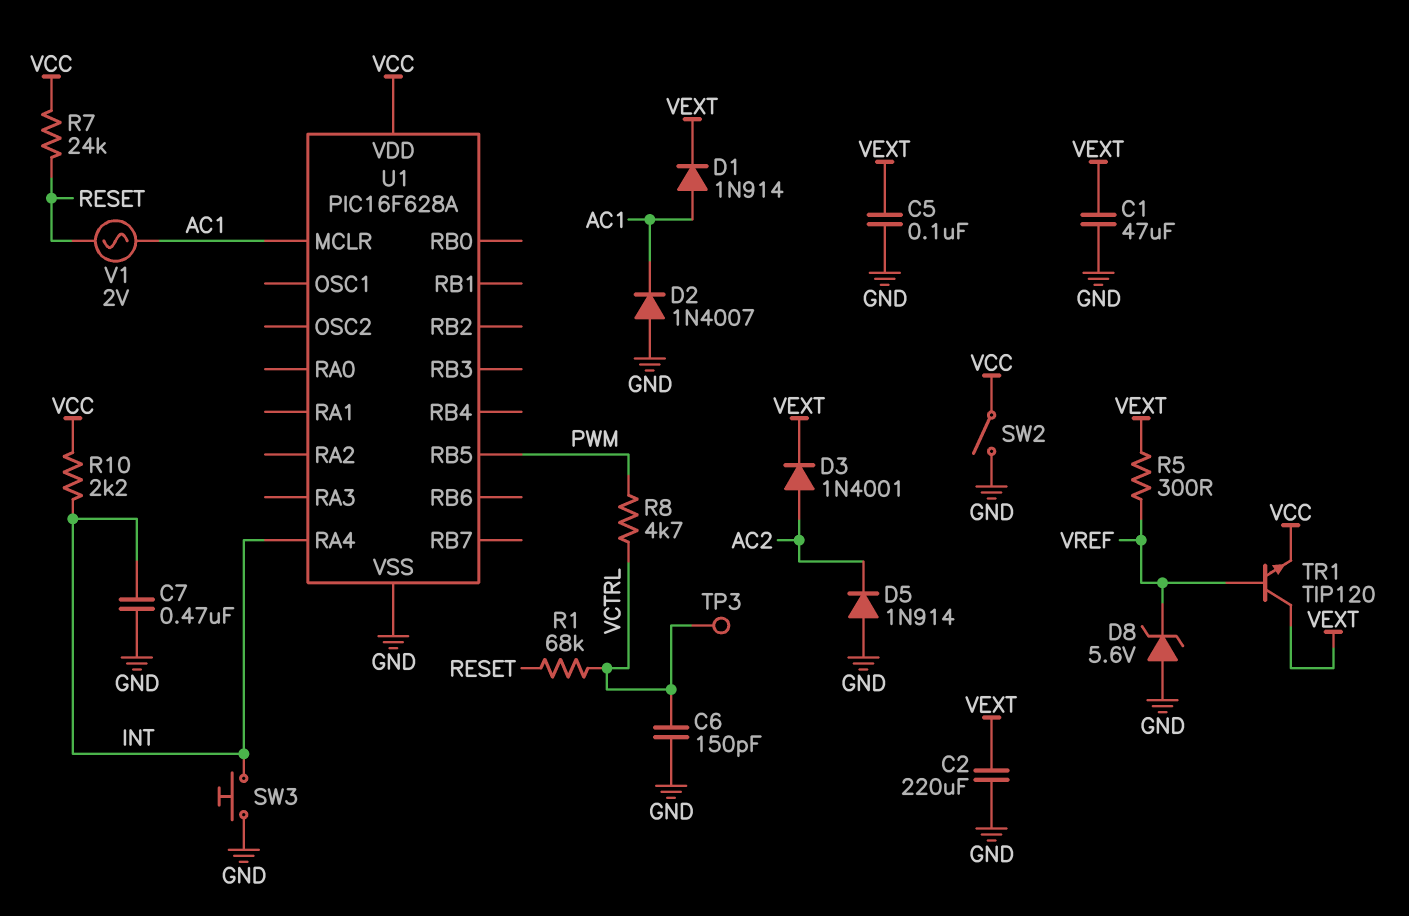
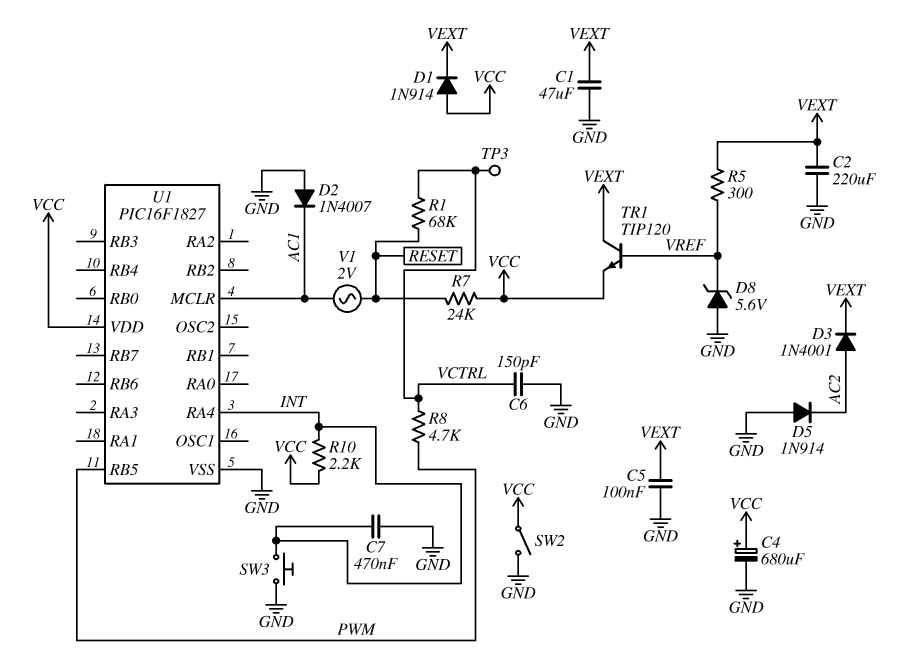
C4: none -> 680uF (plus VCC, minus GND)
D1: diode 1N914 (A AC1, K VEXT) -> diode 1N914 (A VCC, K VEXT)
U1: PIC16F628A -> PIC16F1827

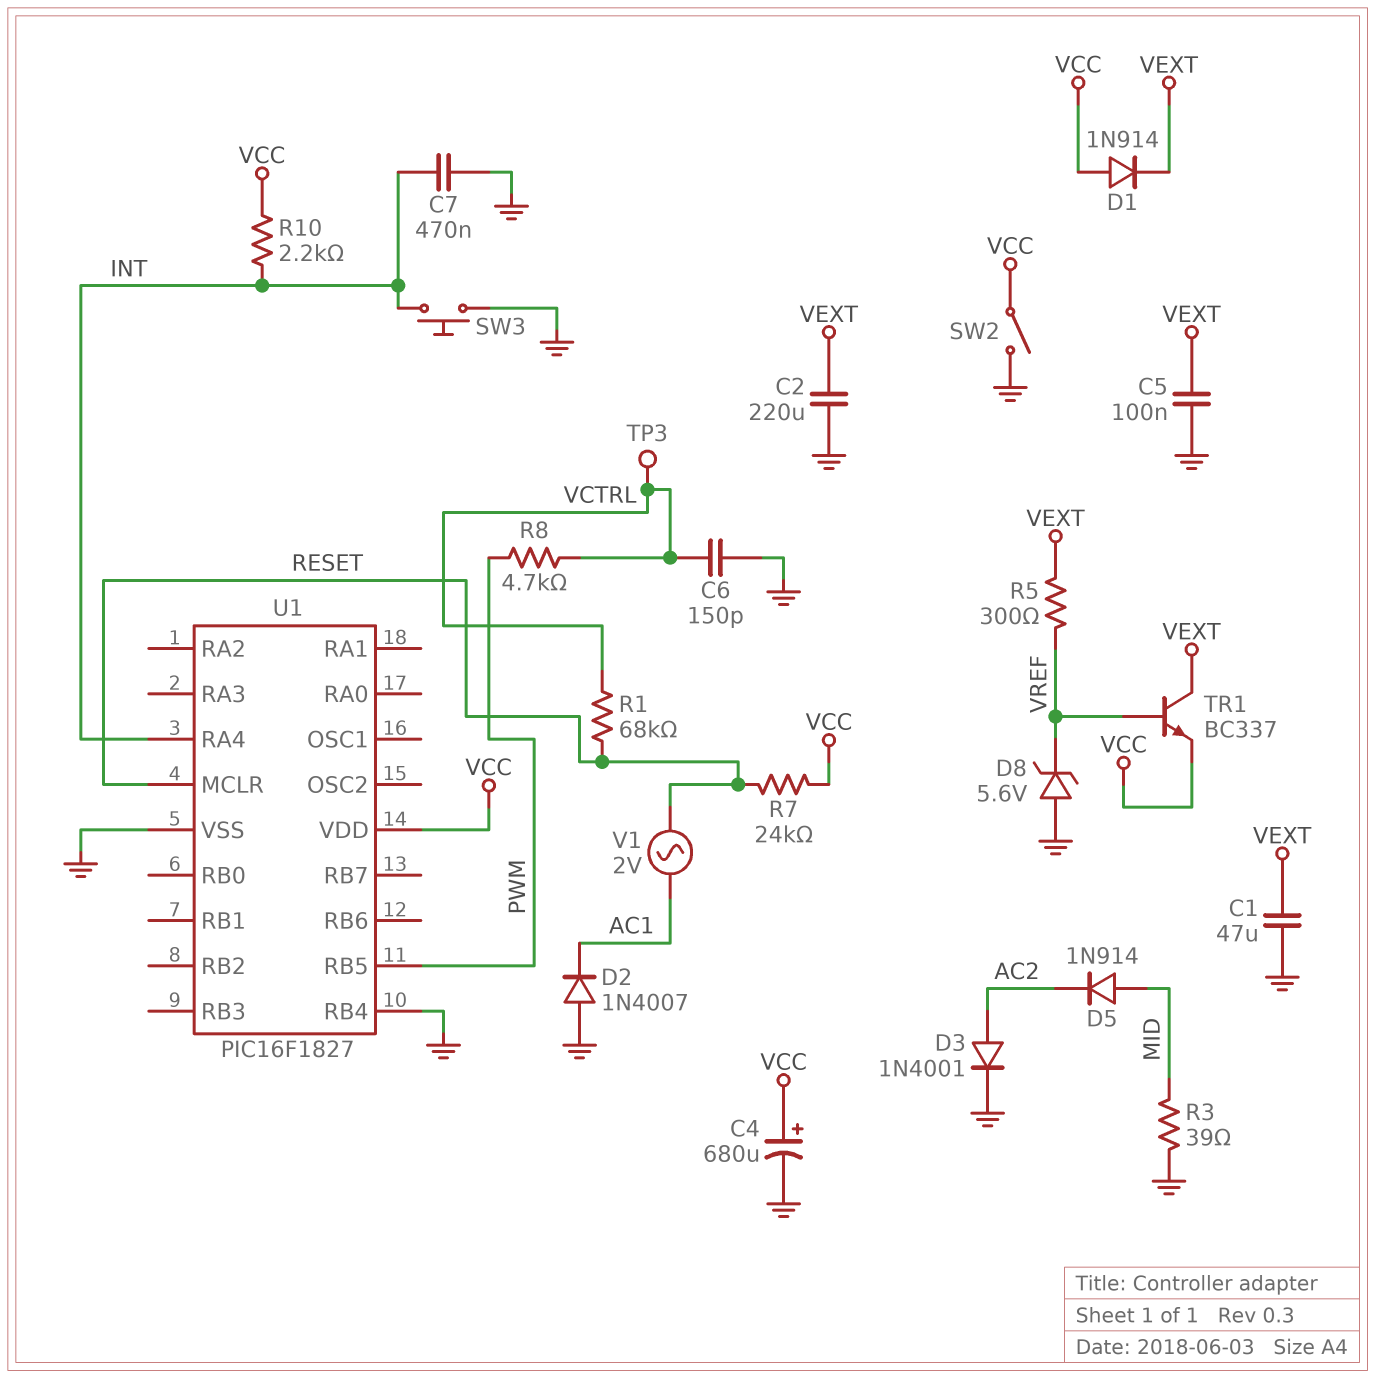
D3: diode 1N4001 (A AC2, K VEXT) -> diode 1N4001 (A AC2, K GND)
D5: diode 1N914 (A GND, K AC2) -> diode 1N914 (A MID, K AC2)
R3: none -> 39 (GND, MID)
TR1: NPN TIP120 (B VREF, C VEXT, E VCC) -> NPN BC337 (B VREF, C VEXT, E VCC)
U1 pin MCLR: AC1 -> RESET
U1 pin RB4: none -> GND

